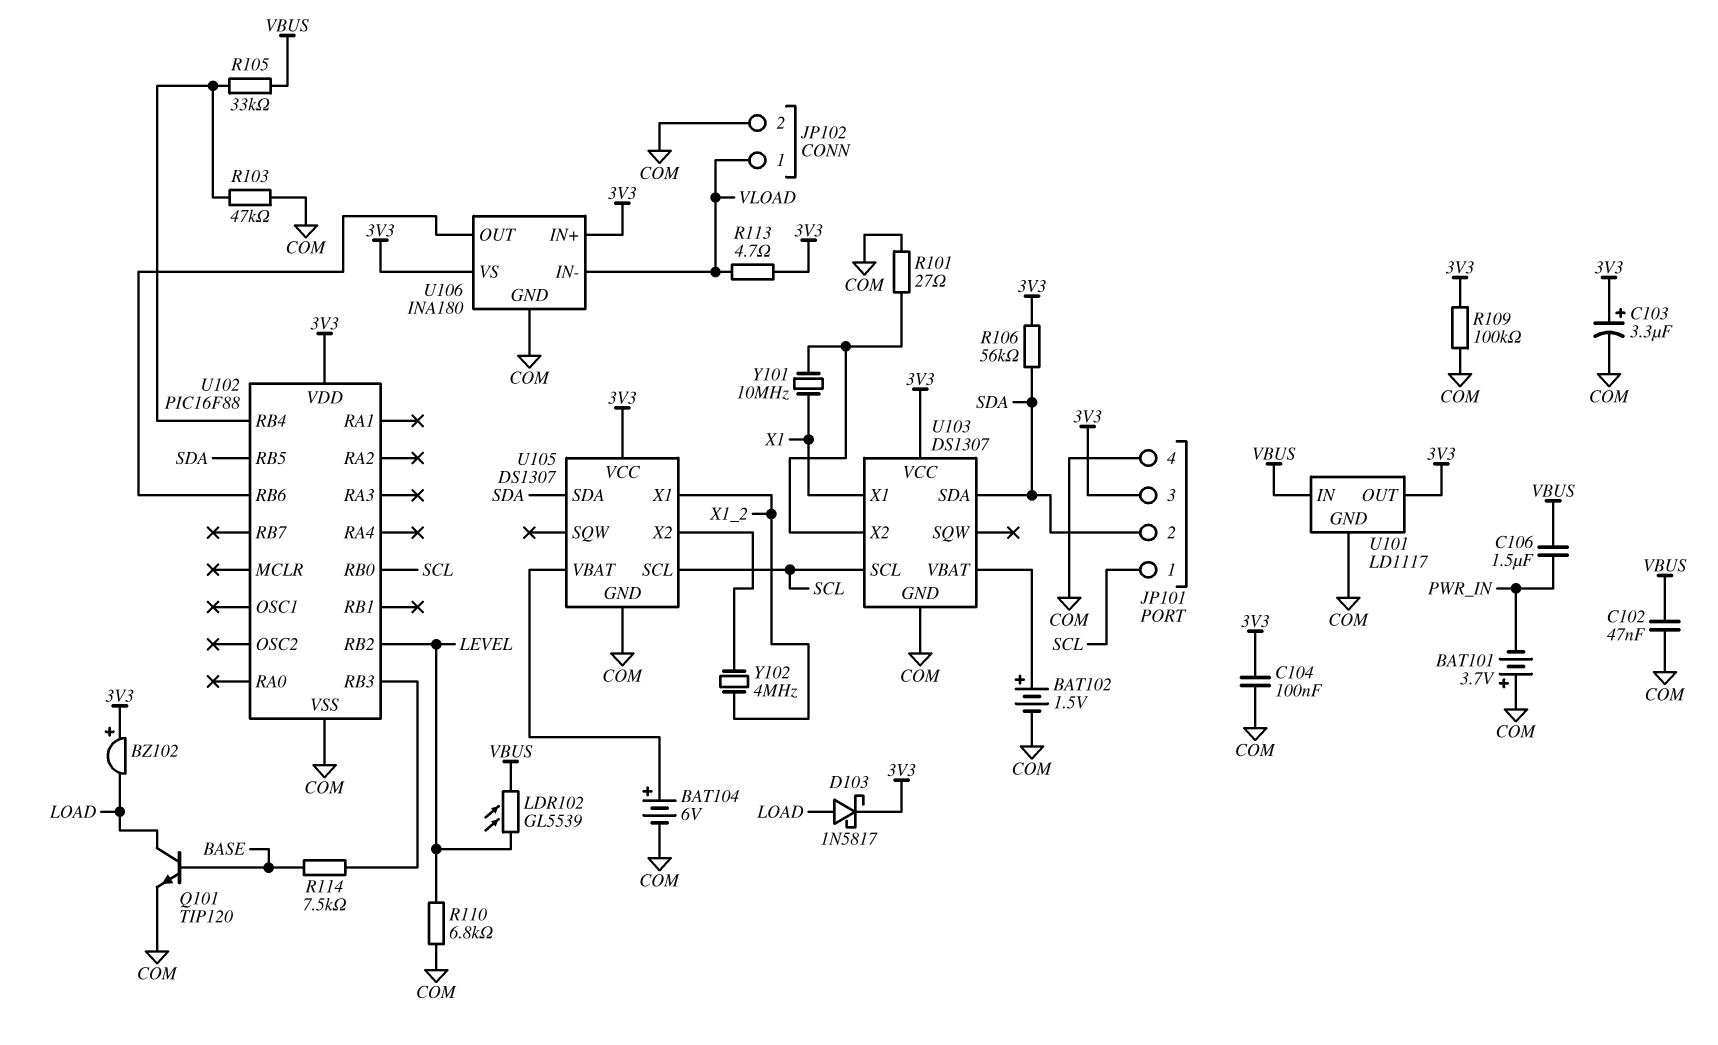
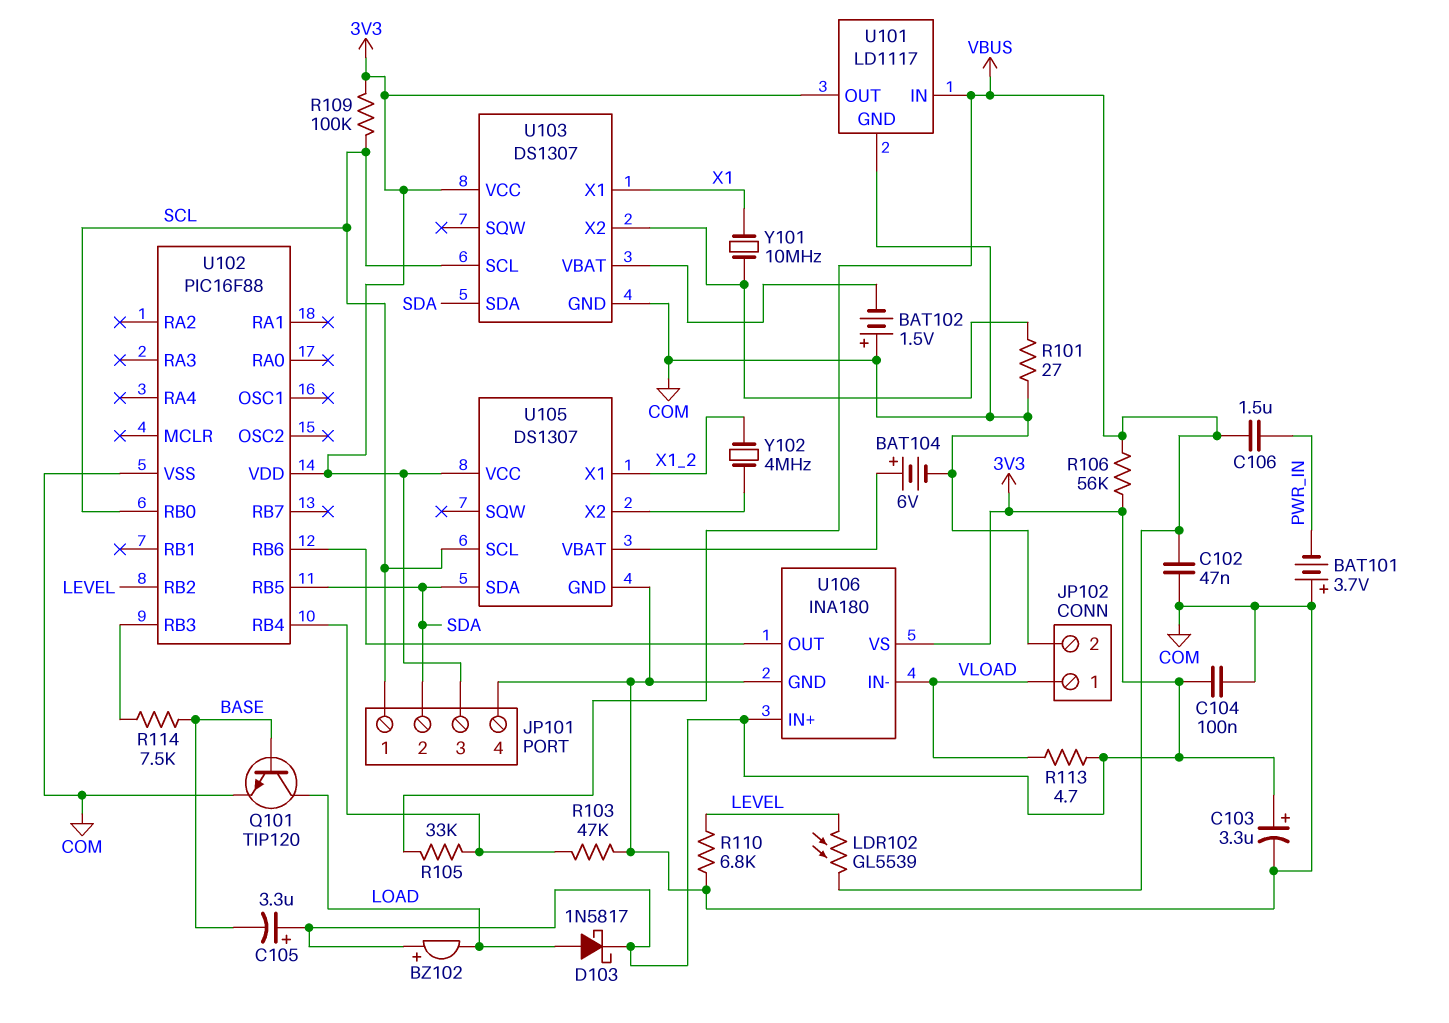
BAT102: 1.5V (plus U103/VBAT, minus COM) -> 1.5V (plus COM, minus U103/VBAT)
C105: none -> 3.3uF (plus 3V3, minus BASE)
R106: 56k (3V3, SDA) -> 56k (3V3, VBUS)
R109: 100k (3V3, COM) -> 100k (3V3, SCL)

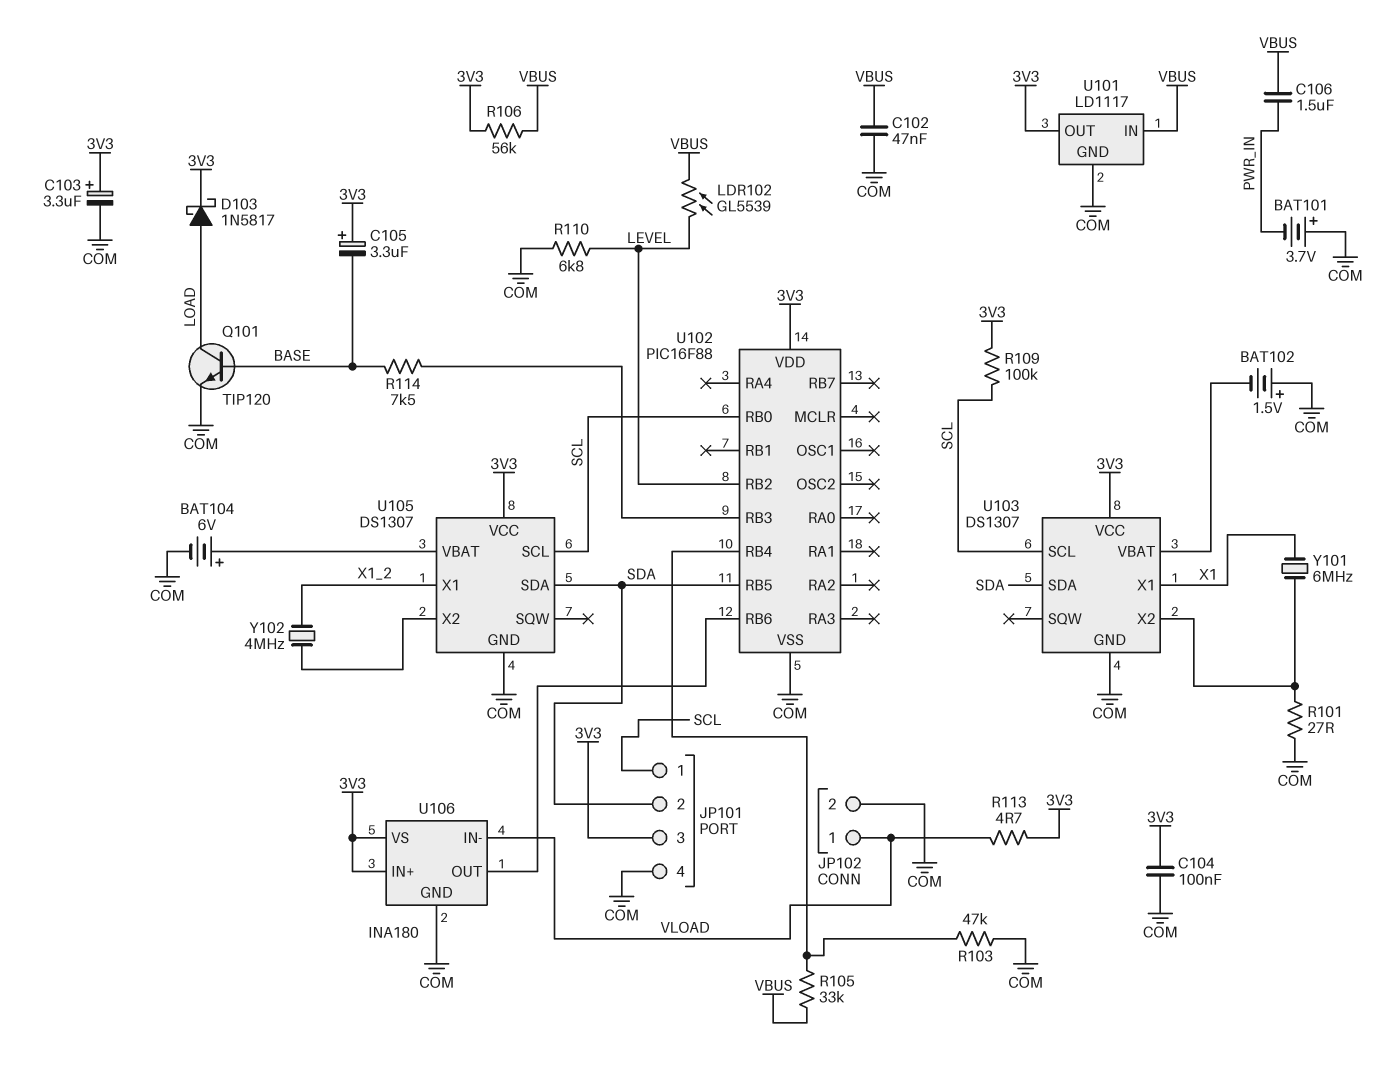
BZ102: buzzer (plus 3V3, minus LOAD) -> none
Y101: 10MHz (U103/X2, X1) -> 6MHz (U103/X2, X1)

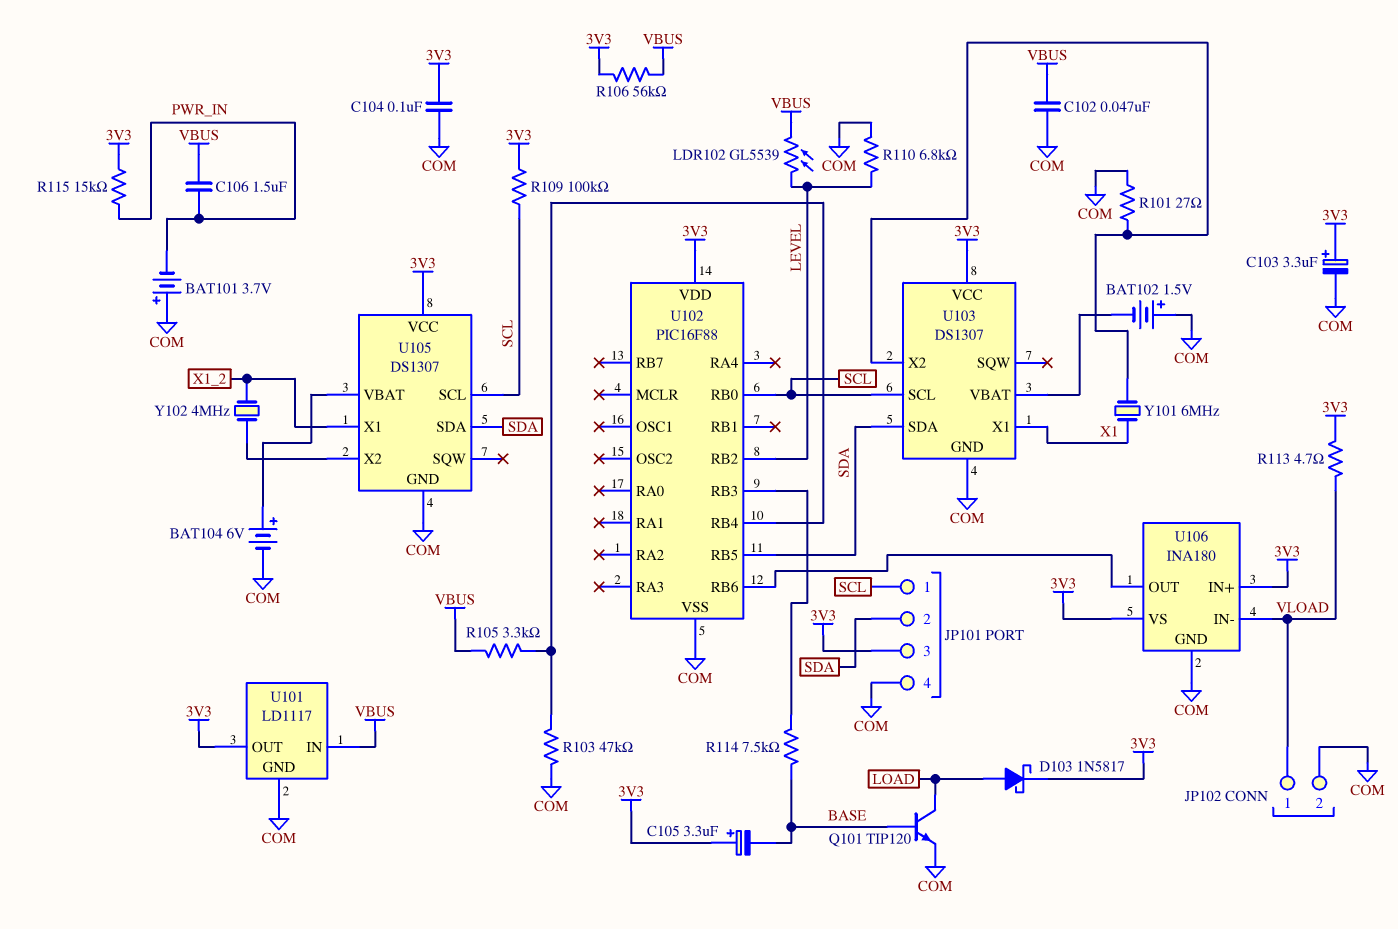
R105: 33k (U102/RB4, VBUS) -> 3.3k (U102/RB4, VBUS)
R115: none -> 15k (3V3, PWR_IN)

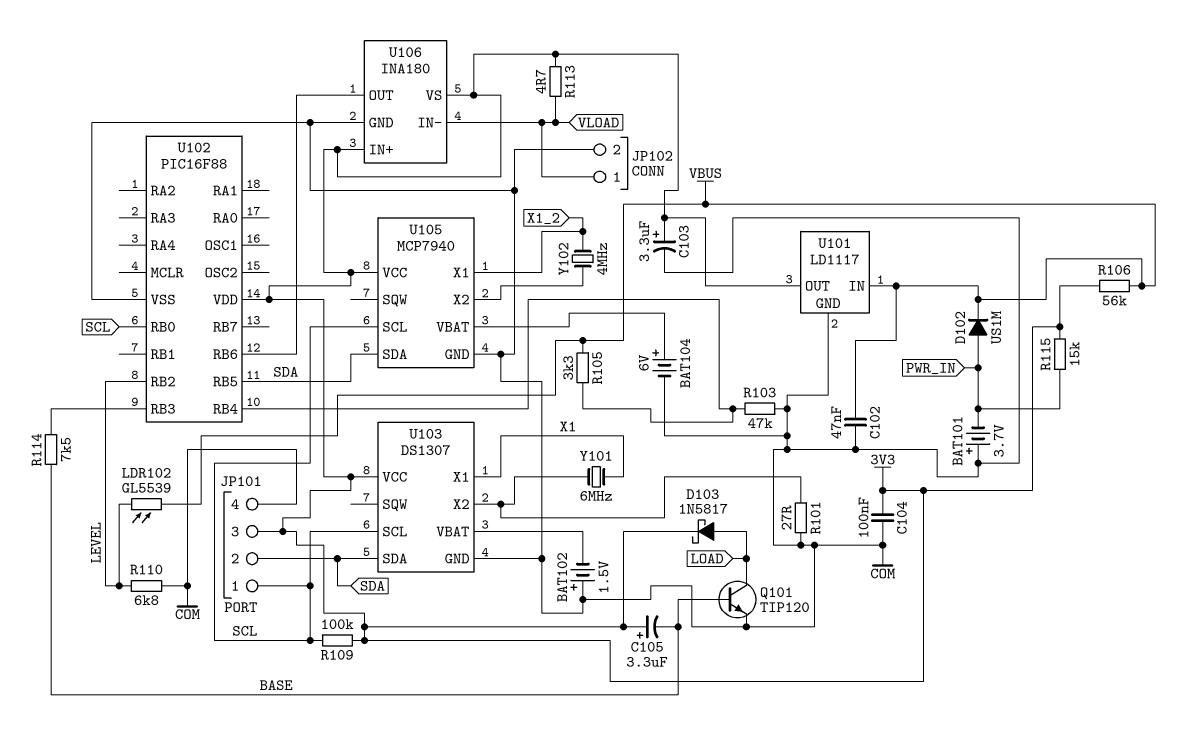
C106: 1.5uF (PWR_IN, VBUS) -> none
D102: none -> diode US1M (A PWR_IN, K VBUS)
U105: DS1307 -> MCP7940

